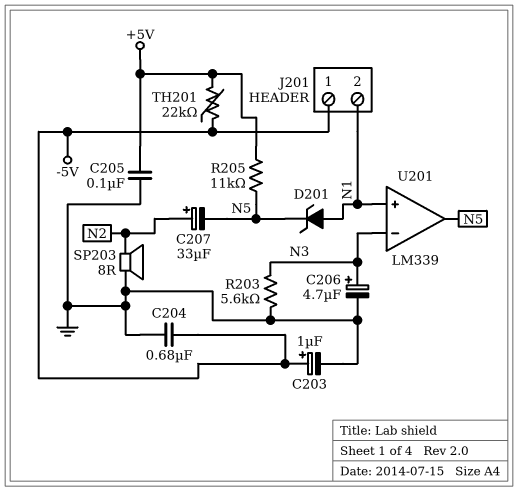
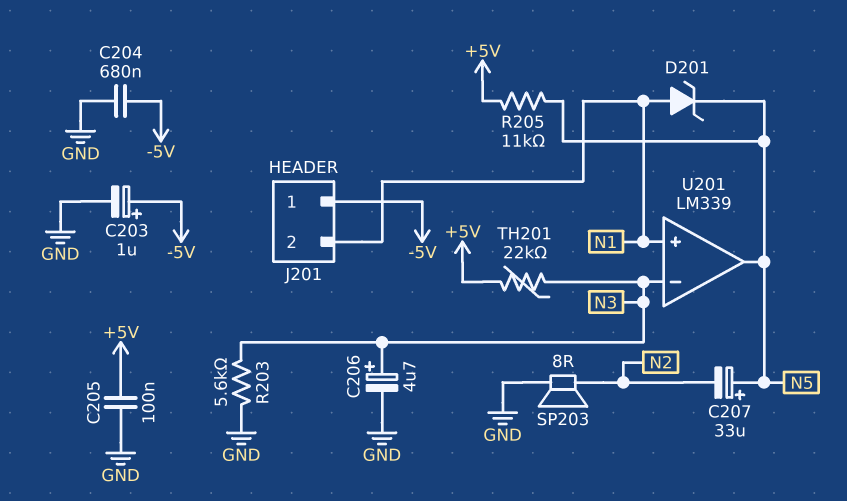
C207: 33uF (plus N2, minus N5) -> 33uF (plus N5, minus N2)
TH201: 22k (+5V, -5V) -> 22k (+5V, N3)

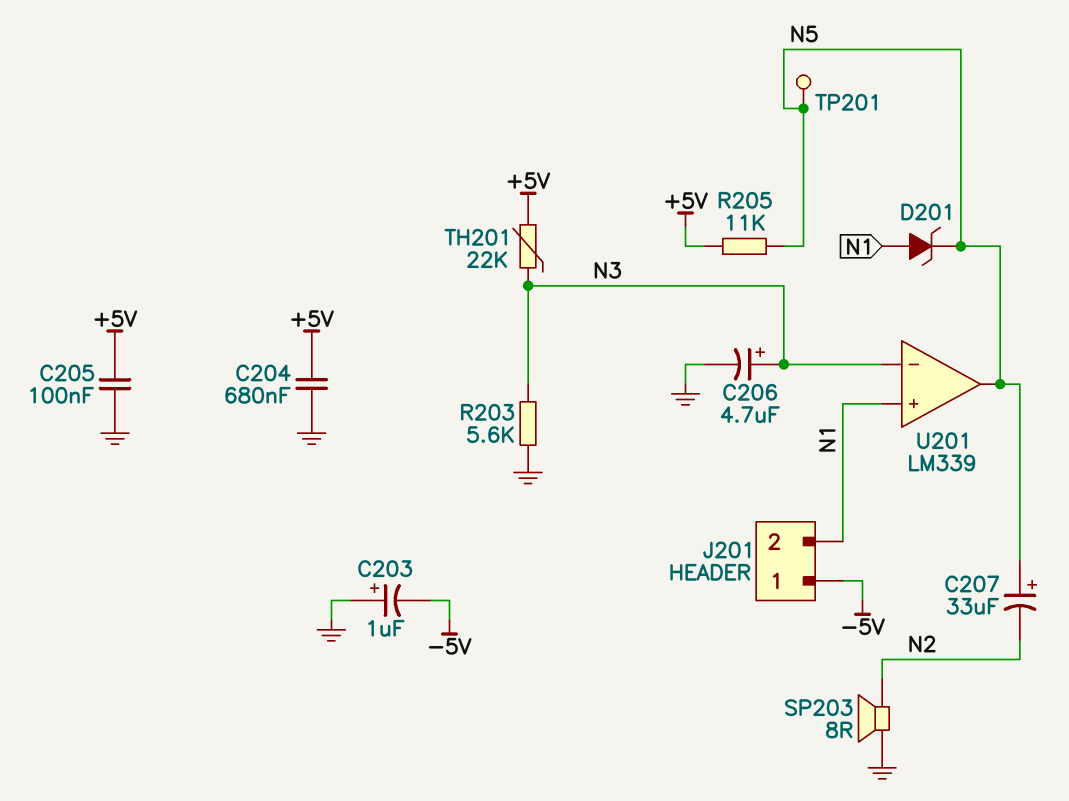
C203: 1uF (plus -5V, minus GND) -> 1uF (plus GND, minus -5V)
C204: 680nF (-5V, GND) -> 680nF (+5V, GND)
TP201: none -> test point (N5)

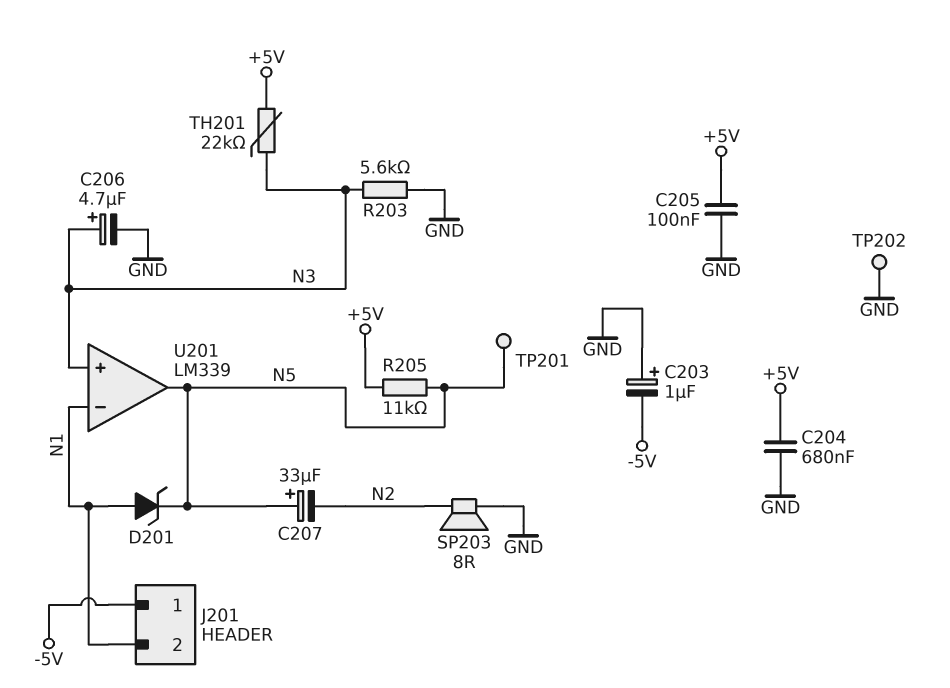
TP202: none -> test point (GND)
U201 pin in+: N1 -> N3
U201 pin in-: N3 -> N1

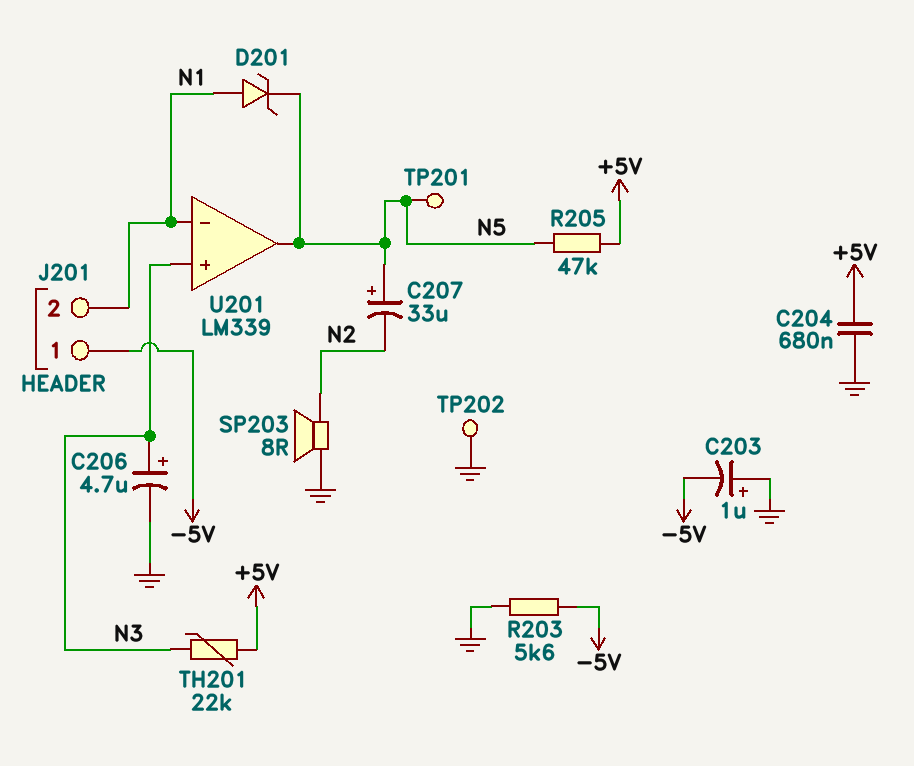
C205: 100nF (+5V, GND) -> none
R203: 5.6k (GND, N3) -> 5.6k (-5V, GND)
R205: 11k (+5V, N5) -> 47k (+5V, N5)

